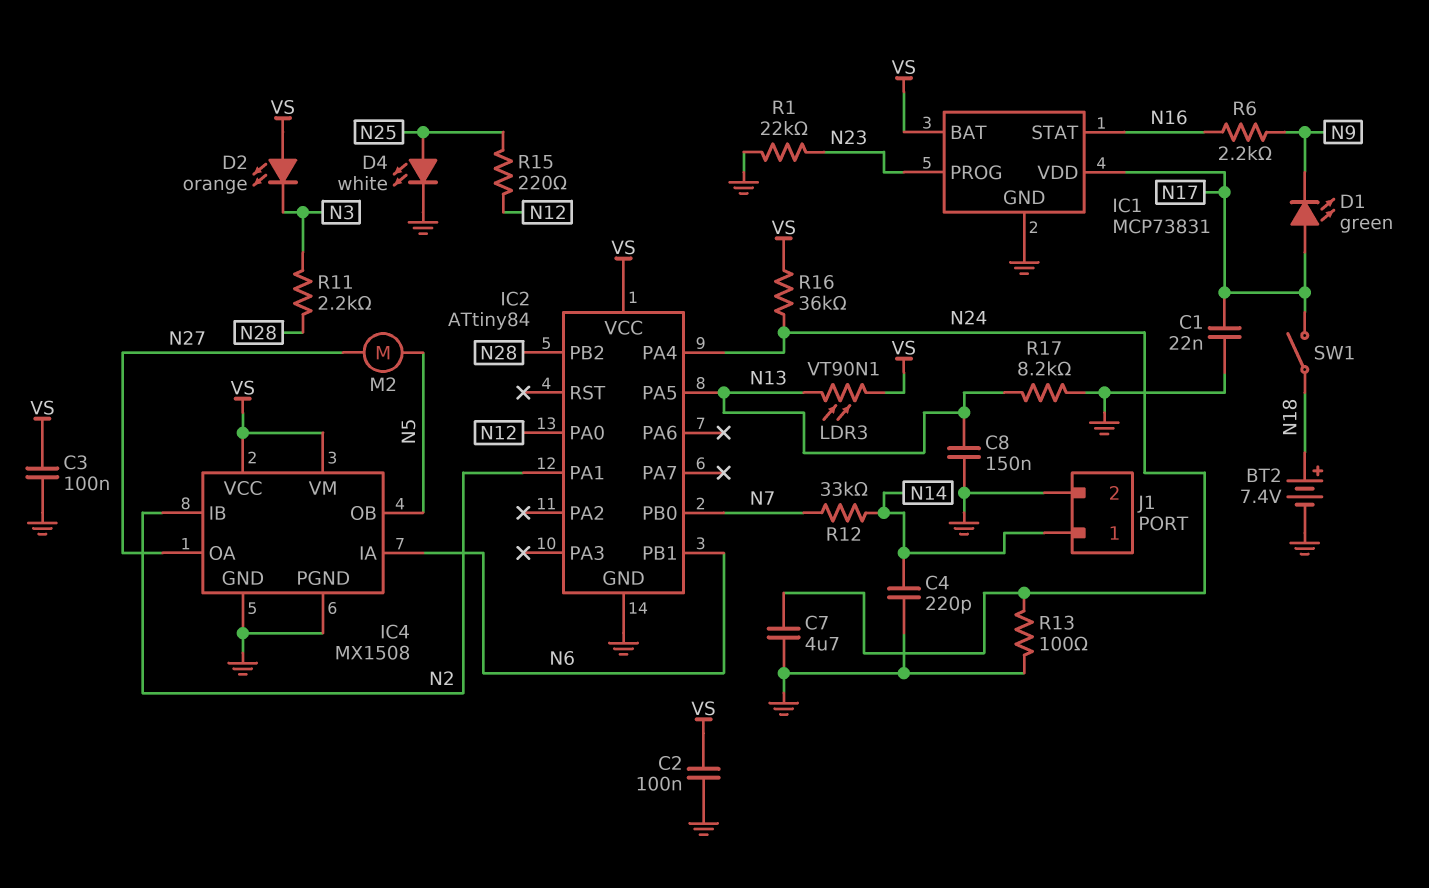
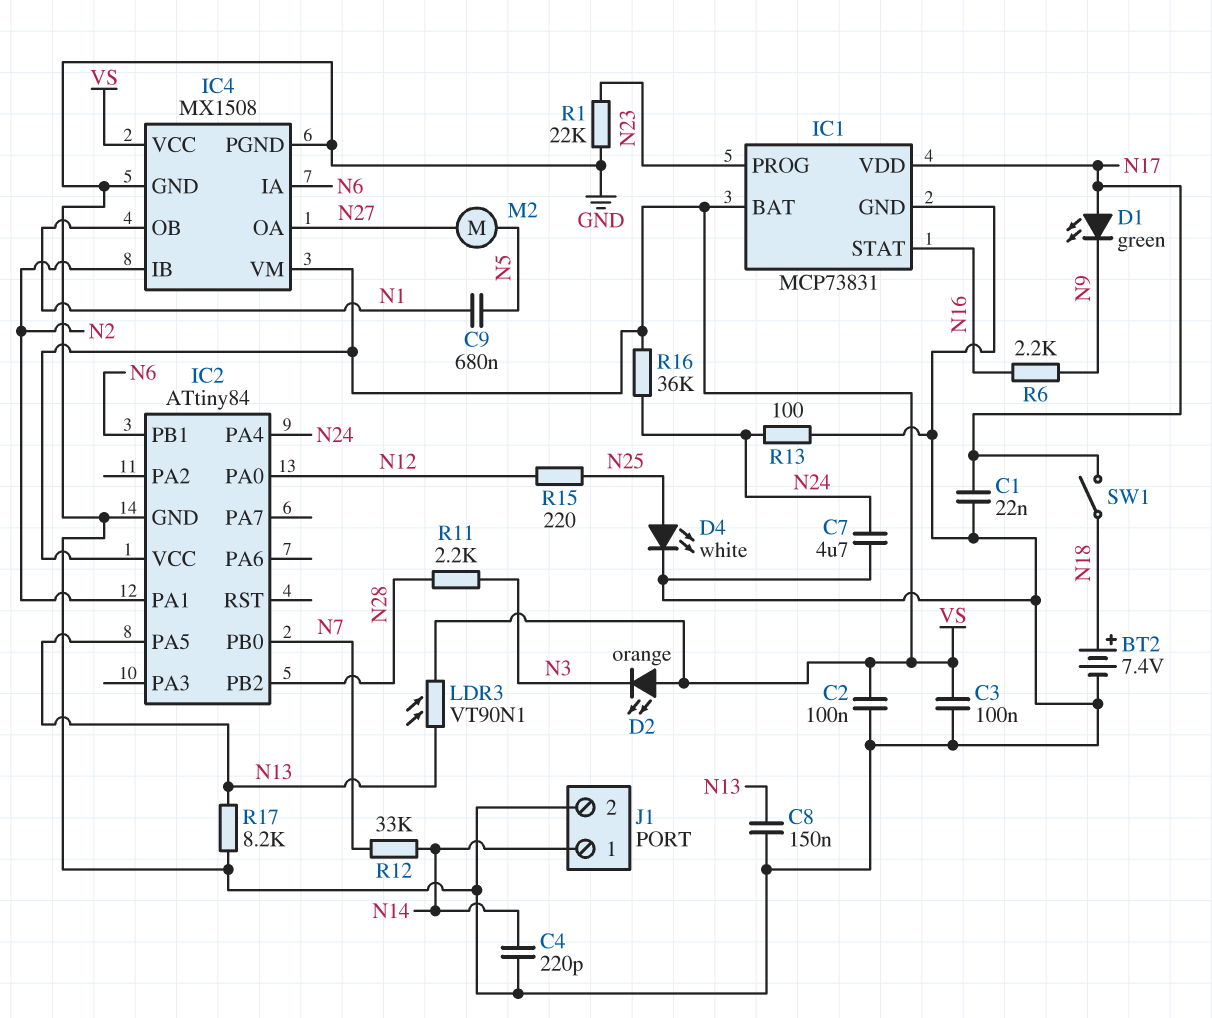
C9: none -> 680nF (N1, N5)
IC4 pin OB: N5 -> N1

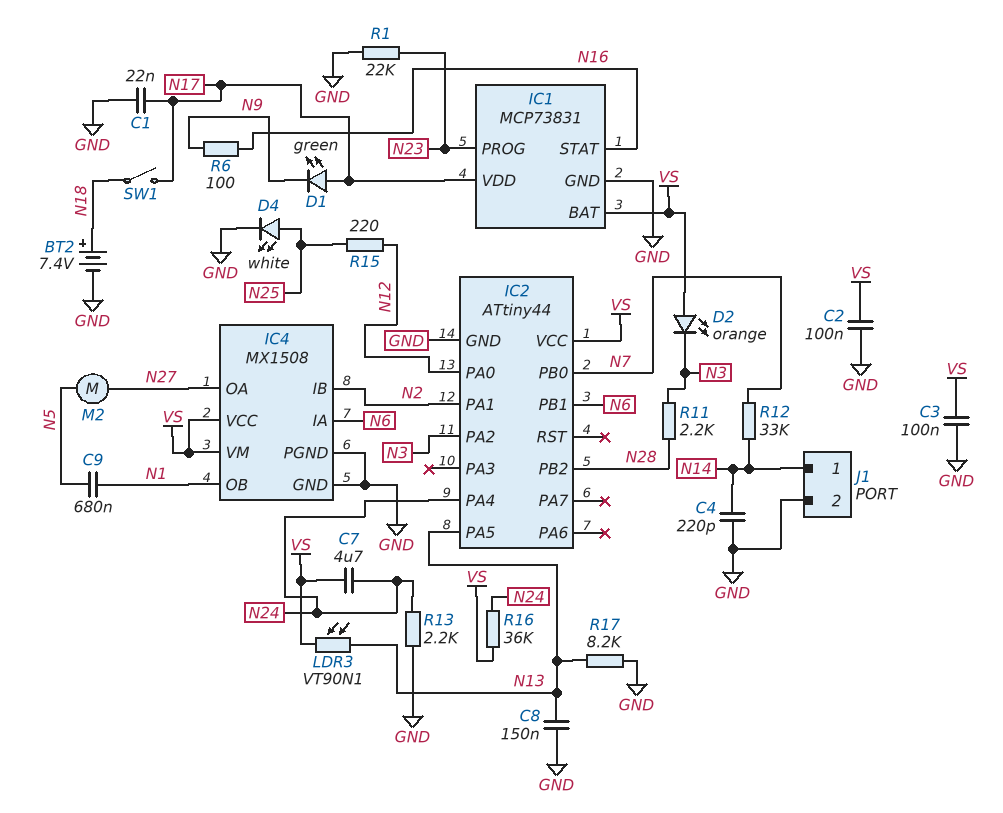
C7: 4.7uF (GND, N24) -> 4.7uF (N24, VS)
IC2: ATtiny84 -> ATtiny44
IC2 pin PA2: none -> N3
R6: 2.2k (N9, N16) -> 100 (N9, N16)
R13: 100 (GND, N24) -> 2.2k (GND, N24)

